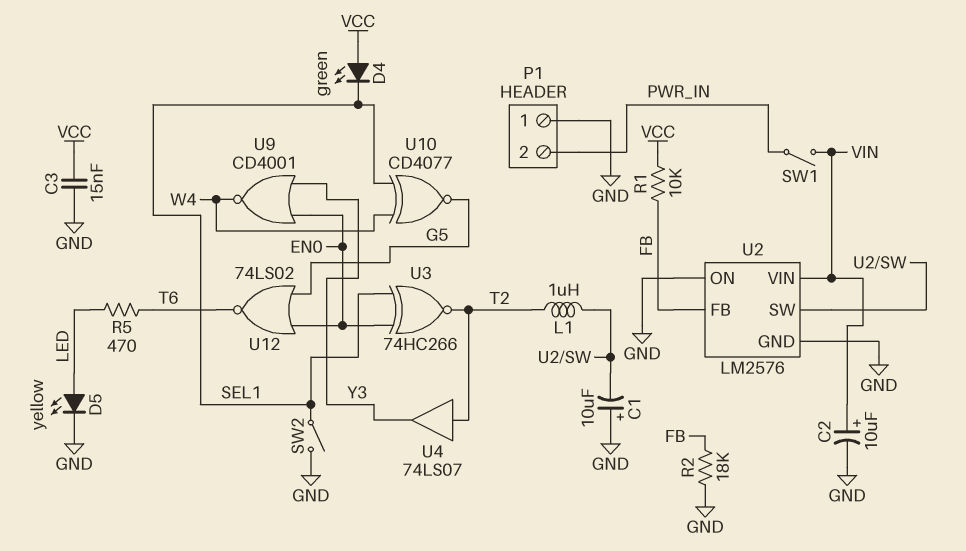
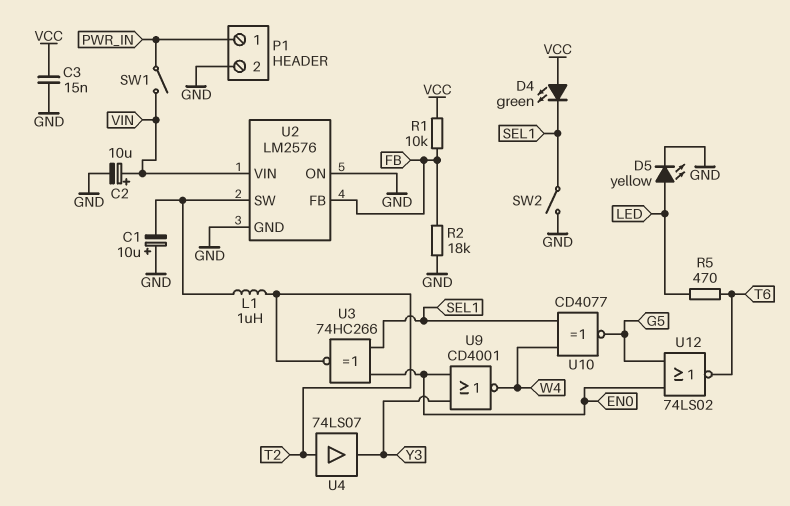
P1 pin 1: GND -> PWR_IN
P1 pin 2: PWR_IN -> GND

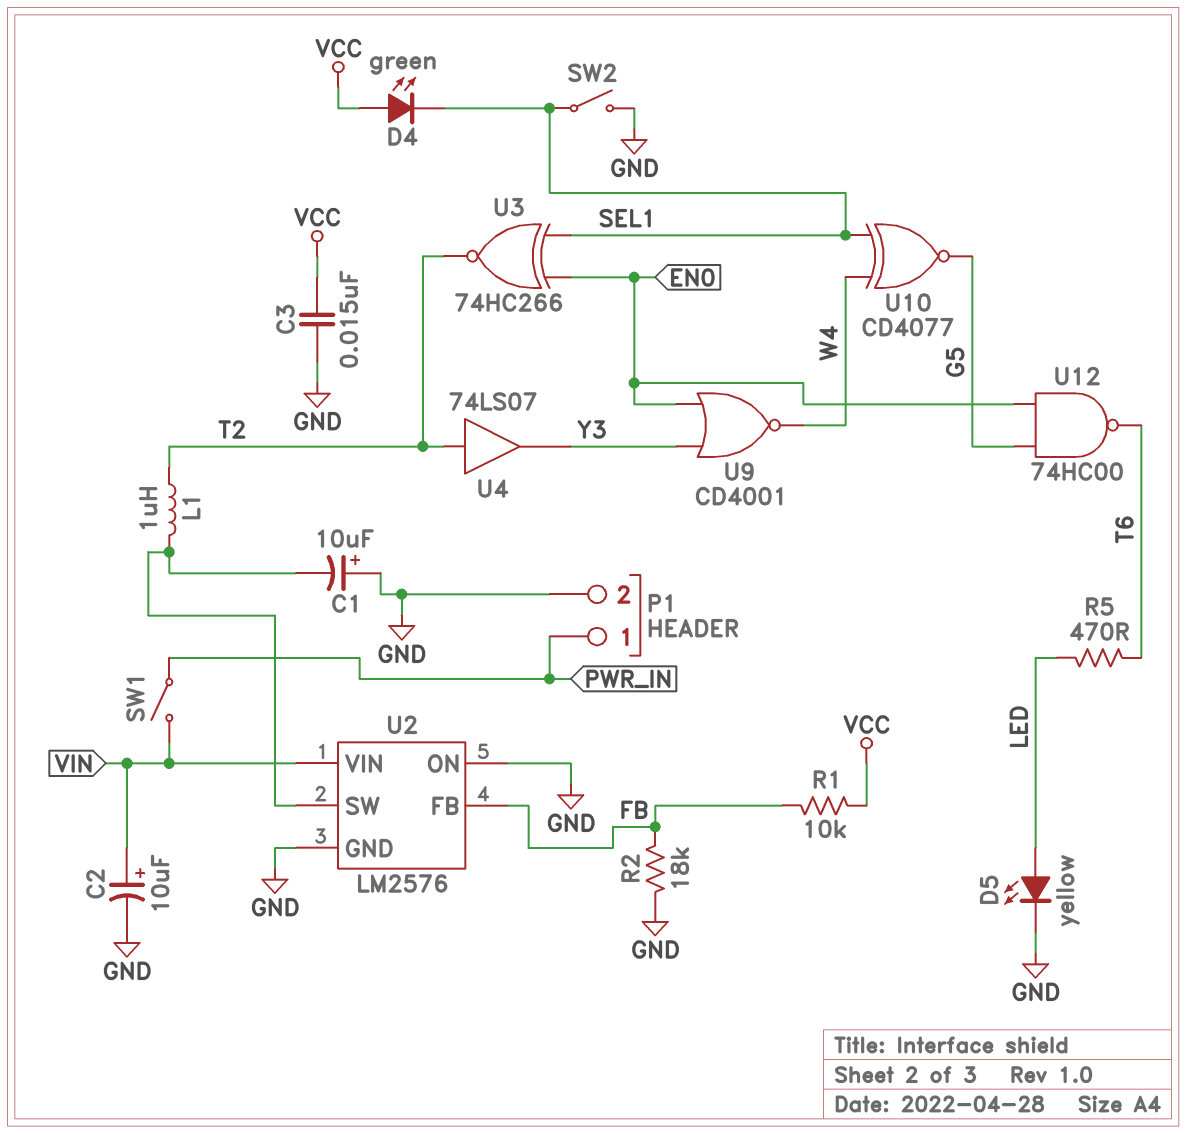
U12: NOR 74LS02 (in EN0, in G5, out T6) -> NAND 74HC00 (in EN0, in G5, out T6)

